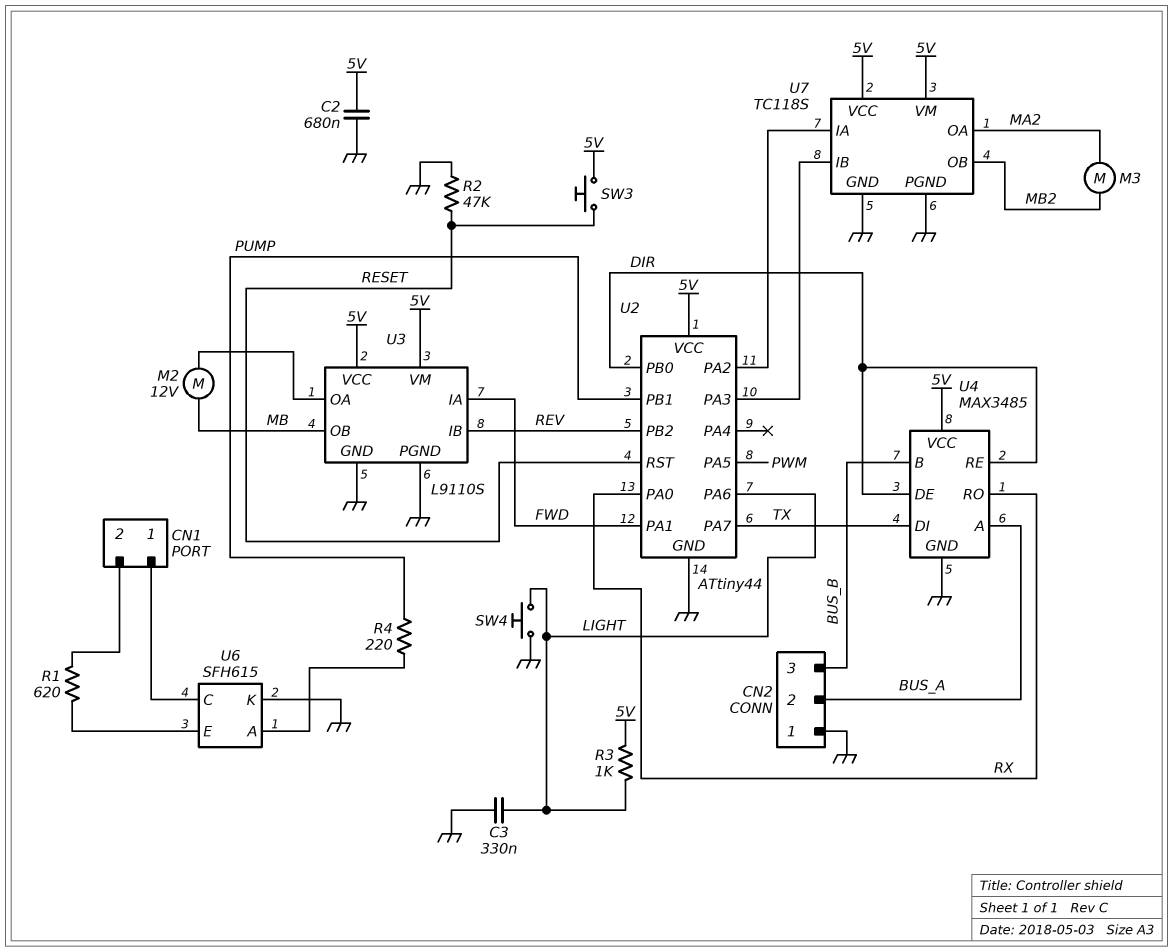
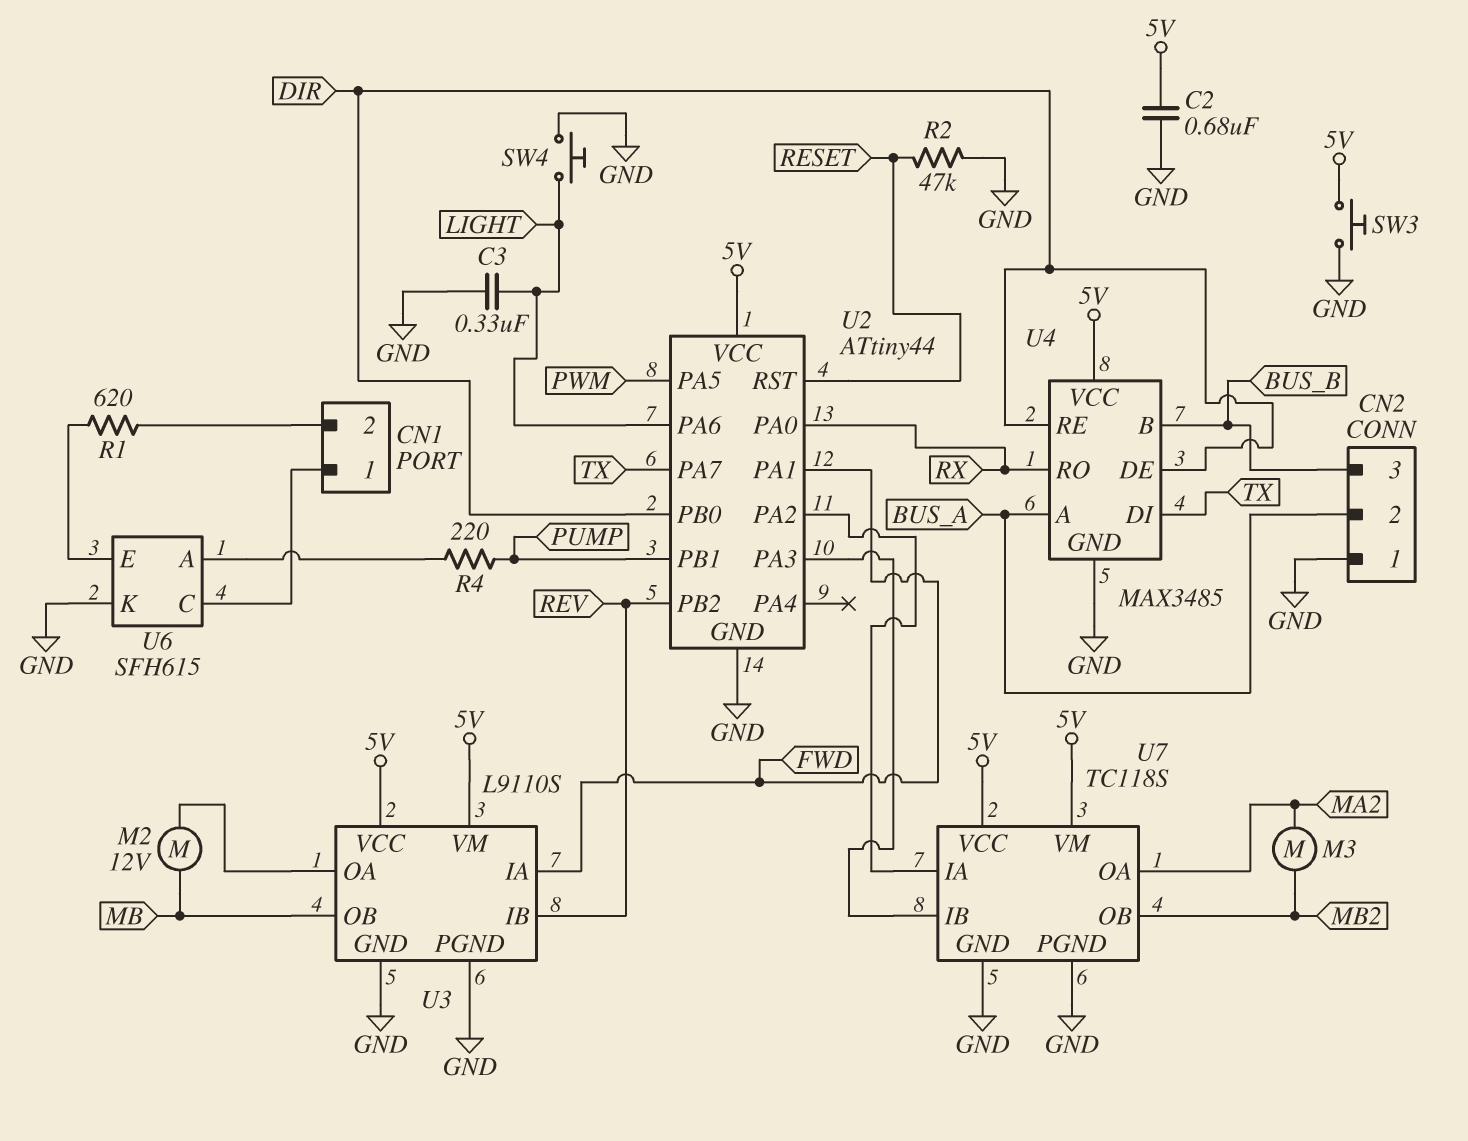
R3: 1k (5V, LIGHT) -> none
SW3: button (5V, RESET) -> button (5V, GND)

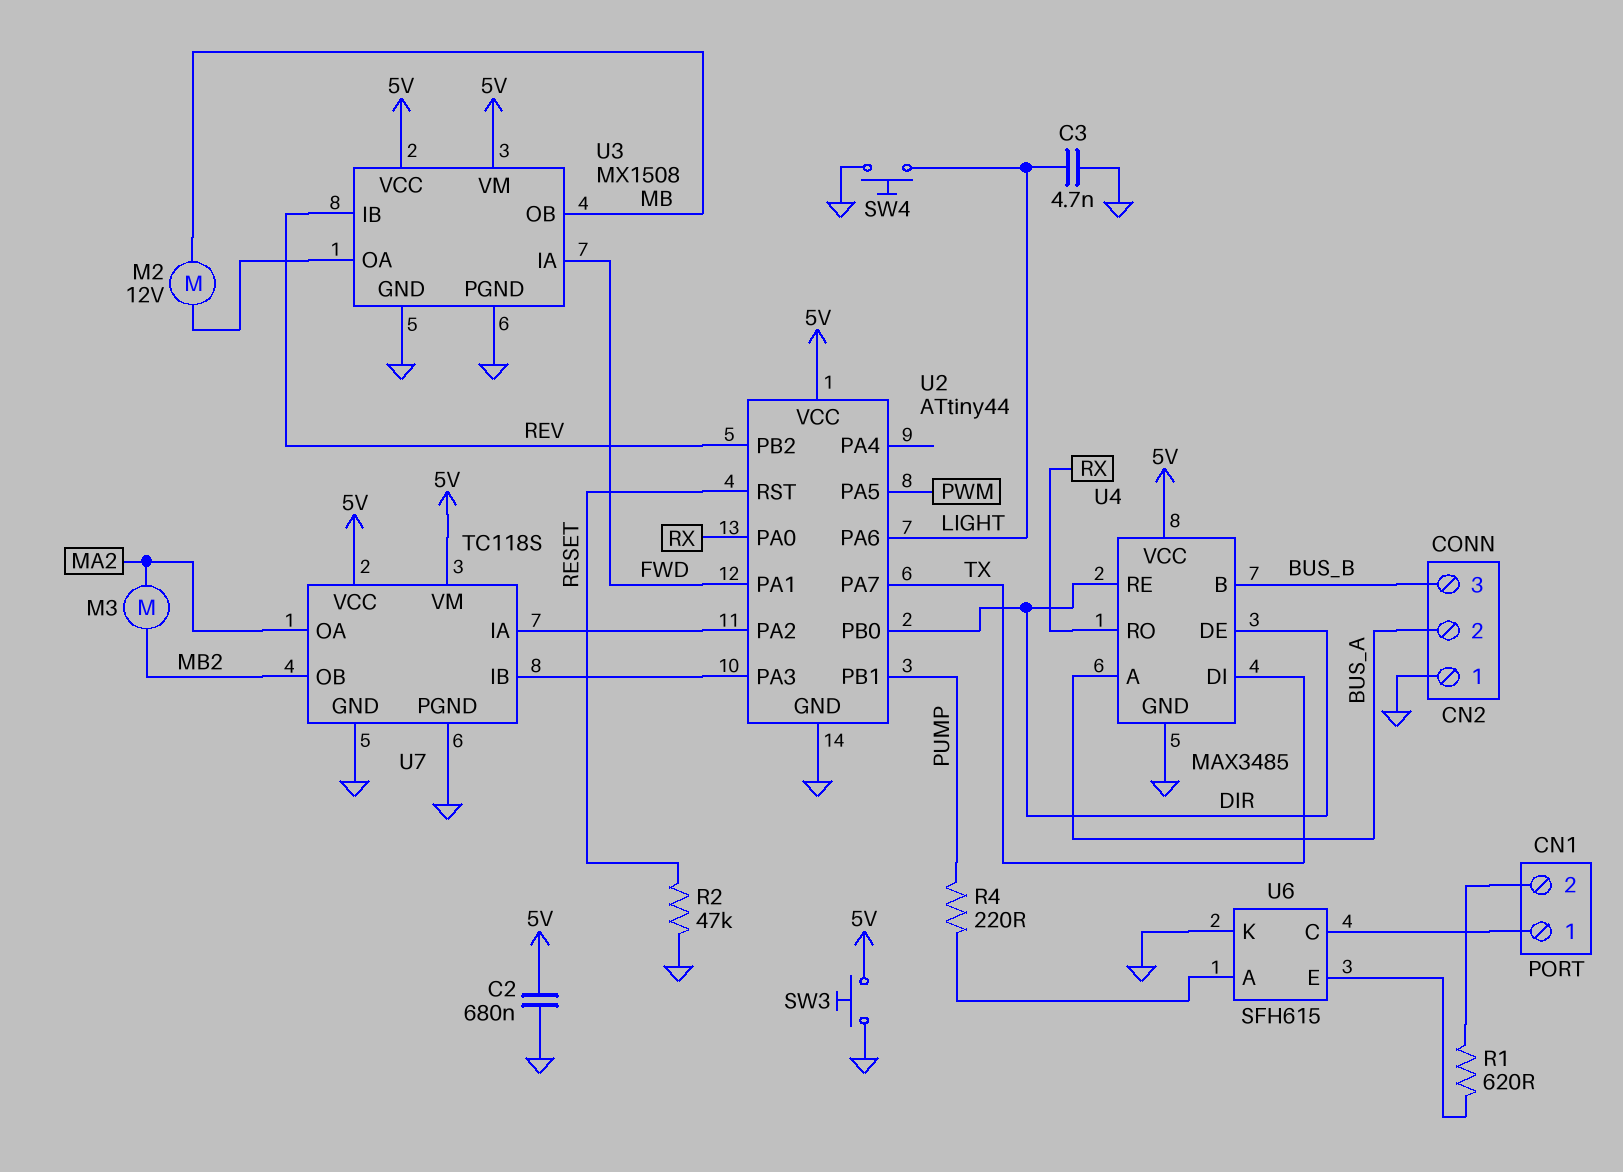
C3: 330nF (GND, LIGHT) -> 4.7nF (GND, LIGHT)
U3: L9110S -> MX1508

